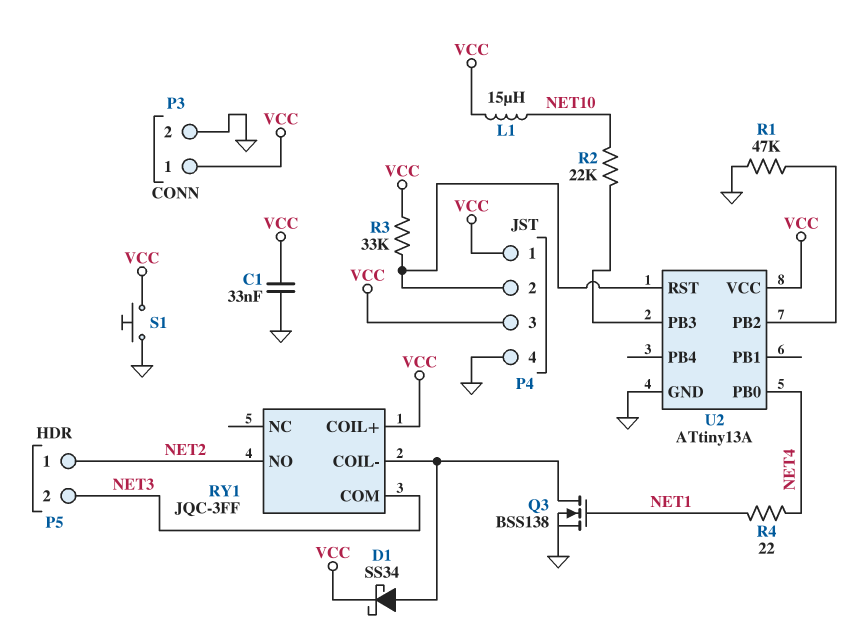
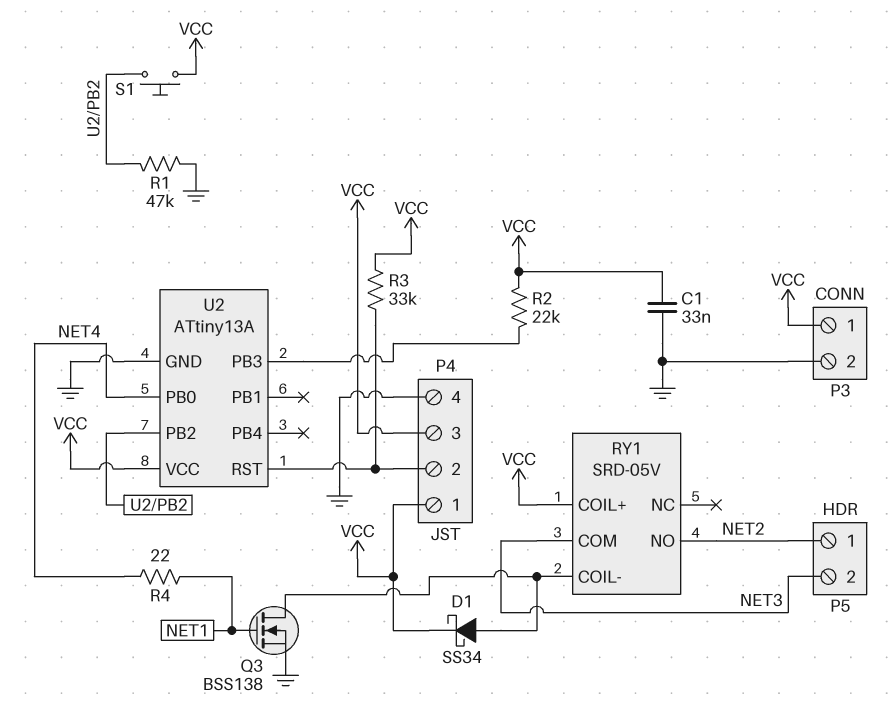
L1: 15uH (NET10, VCC) -> none
R2: 22k (NET10, U2/PB3) -> 22k (U2/PB3, VCC)
RY1: JQC-3FF -> SRD-05V
S1: button (GND, VCC) -> button (U2/PB2, VCC)

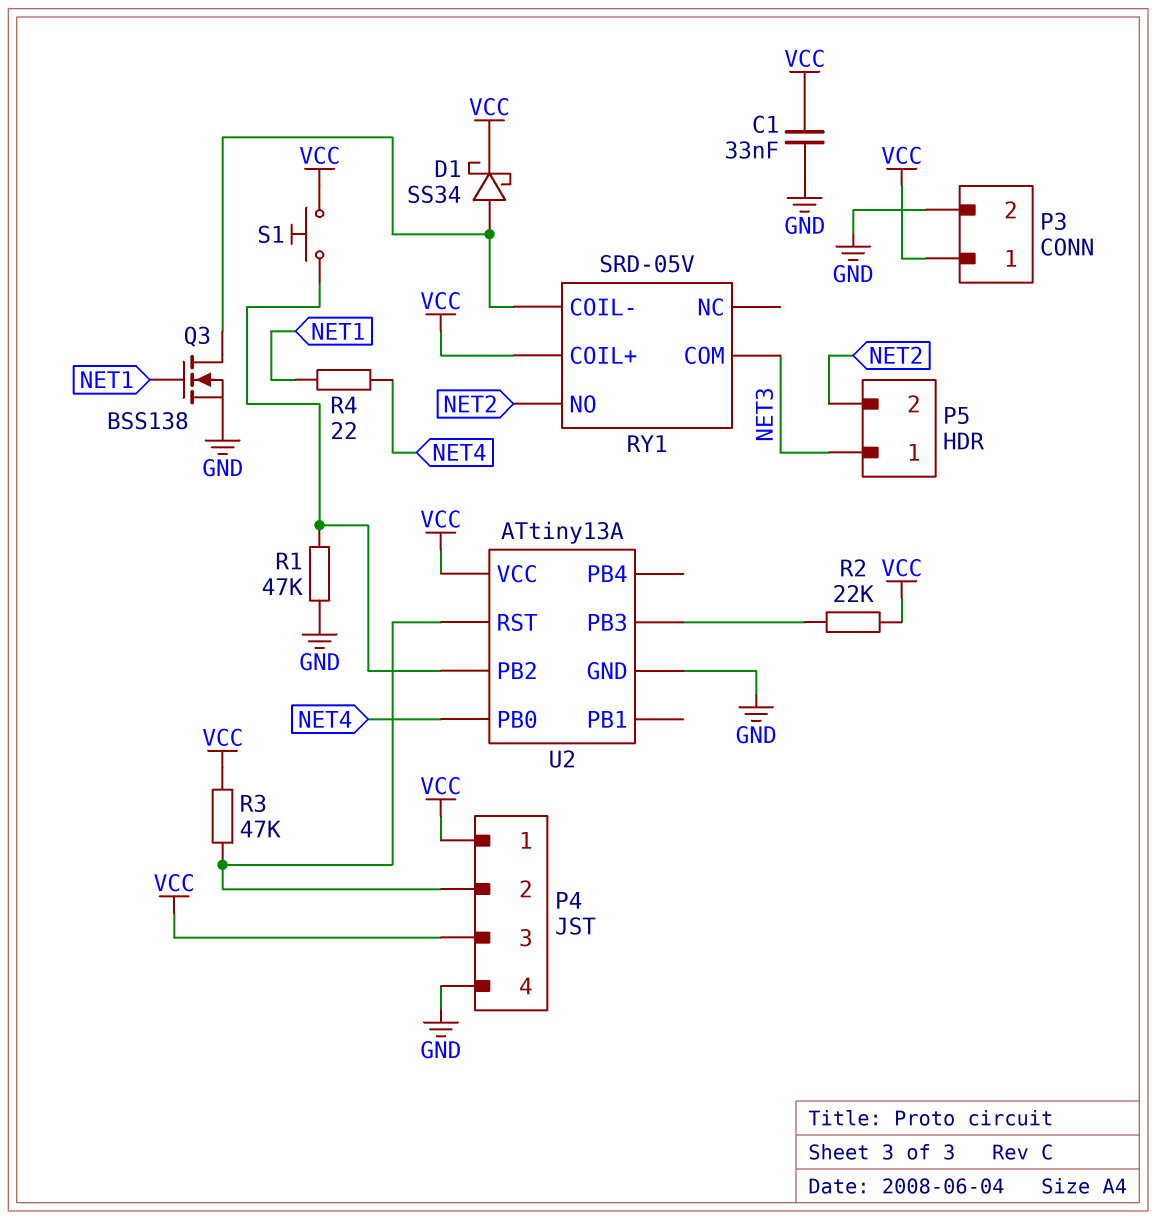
P5 pin 1: NET2 -> NET3
P5 pin 2: NET3 -> NET2
R3: 33k (P4/2, VCC) -> 47k (P4/2, VCC)

